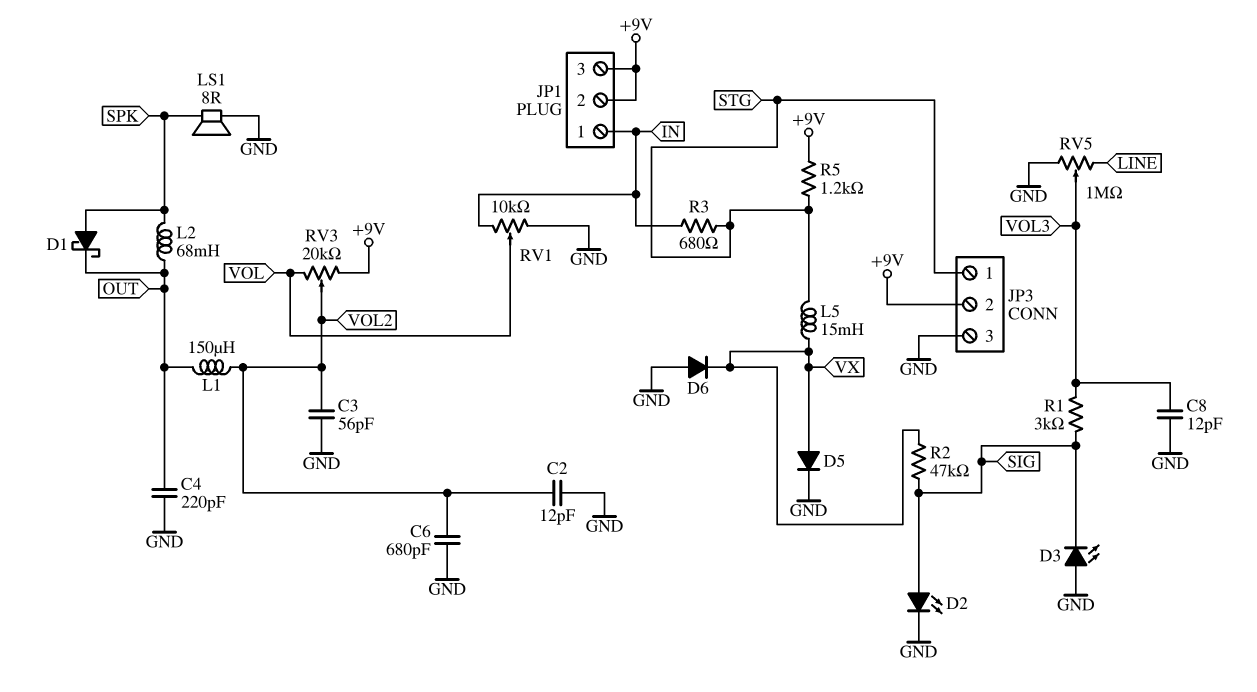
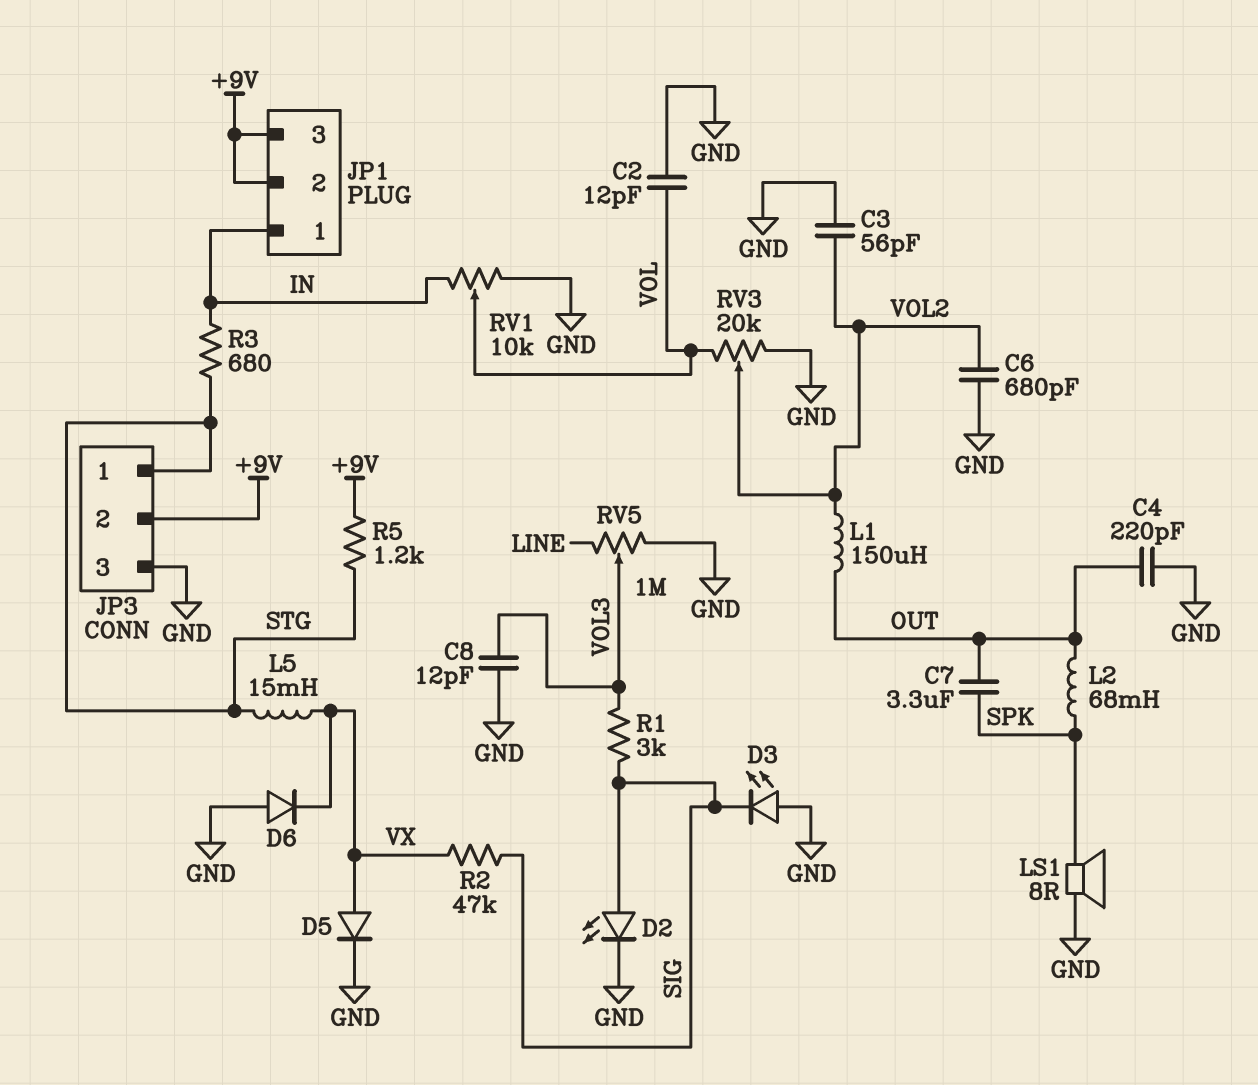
C2: 12pF (GND, VOL2) -> 12pF (GND, VOL)
C7: none -> 3.3uF (OUT, SPK)
D1: schottky (A SPK, K OUT) -> none
RV3: 20k (+9V, VOL, wiper VOL2) -> 20k (GND, VOL, wiper VOL2)

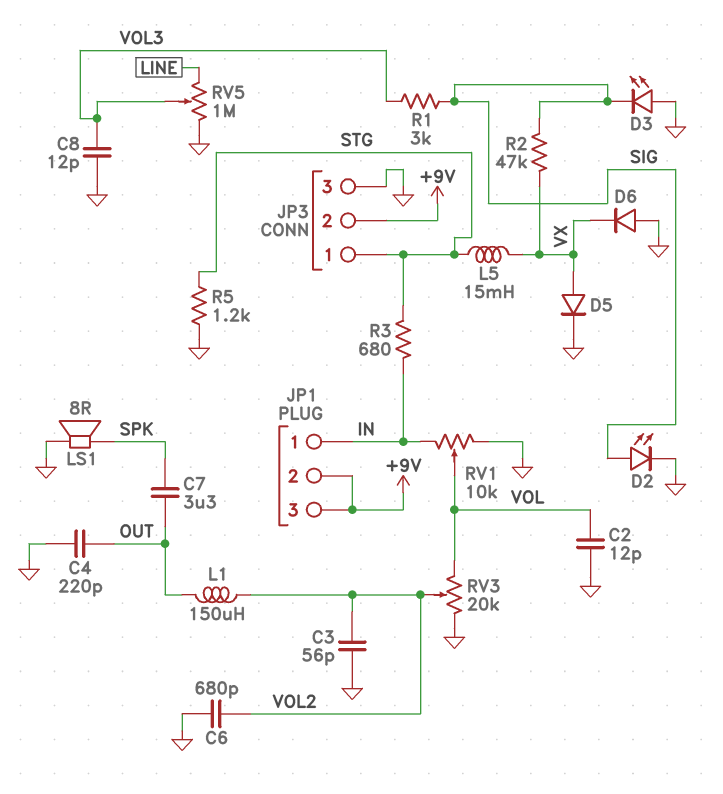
L2: 68mH (OUT, SPK) -> none
R5: 1.2k (+9V, STG) -> 1.2k (GND, STG)

